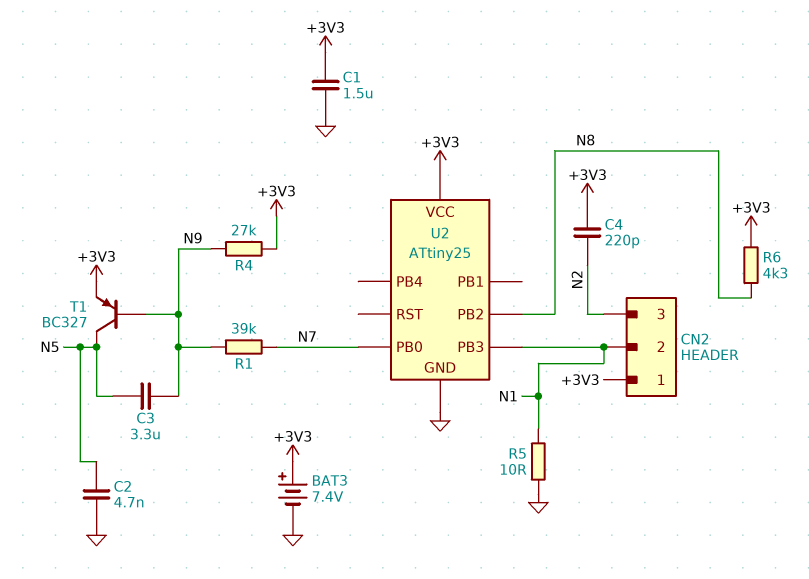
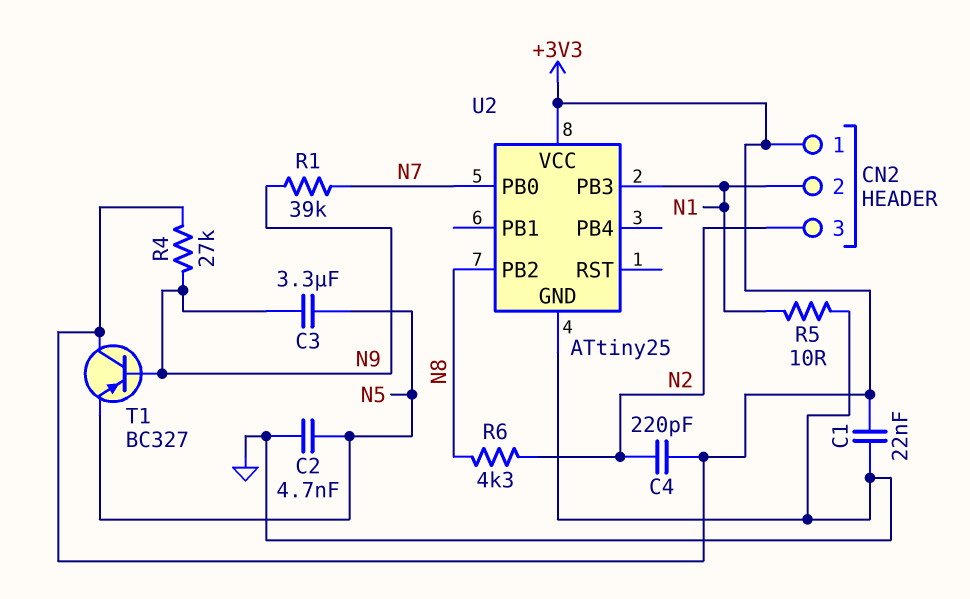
BAT3: 7.4V (plus +3V3, minus GND) -> none
C1: 1.5uF (+3V3, GND) -> 22nF (+3V3, GND)
R6: 4.3k (+3V3, N8) -> 4.3k (N2, N8)
T1: PNP BC327 (B N9, C N5, E +3V3) -> PNP BC327 (B N9, C +3V3, E N5)

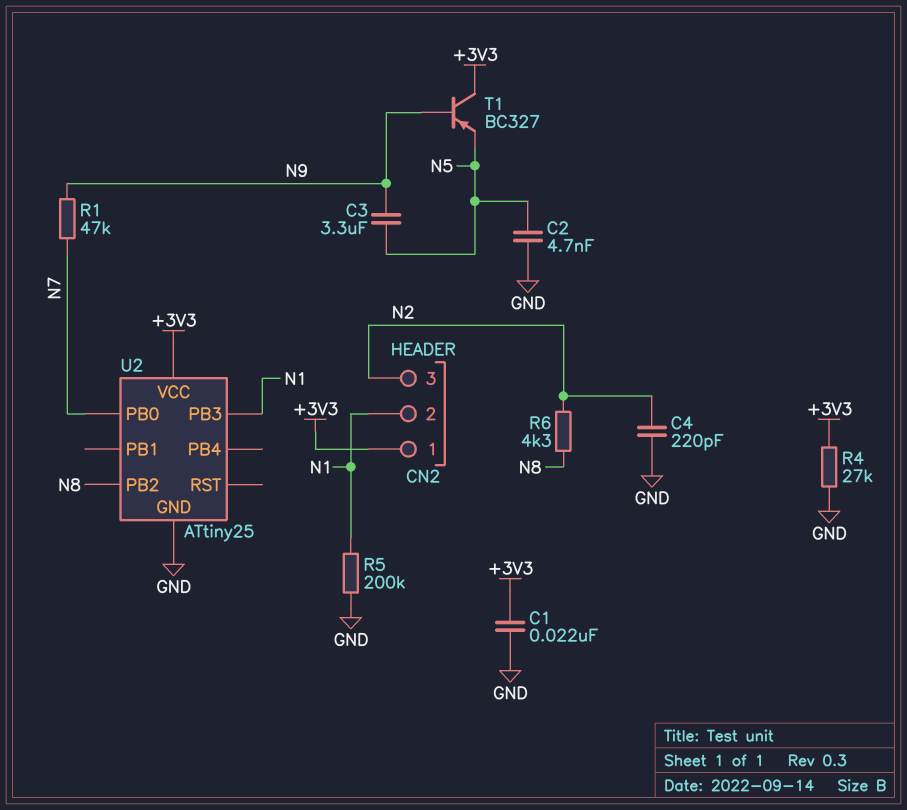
C4: 220pF (+3V3, N2) -> 220pF (GND, N2)
R1: 39k (N7, N9) -> 47k (N7, N9)
R4: 27k (+3V3, N9) -> 27k (+3V3, GND)
R5: 10 (GND, N1) -> 200k (GND, N1)

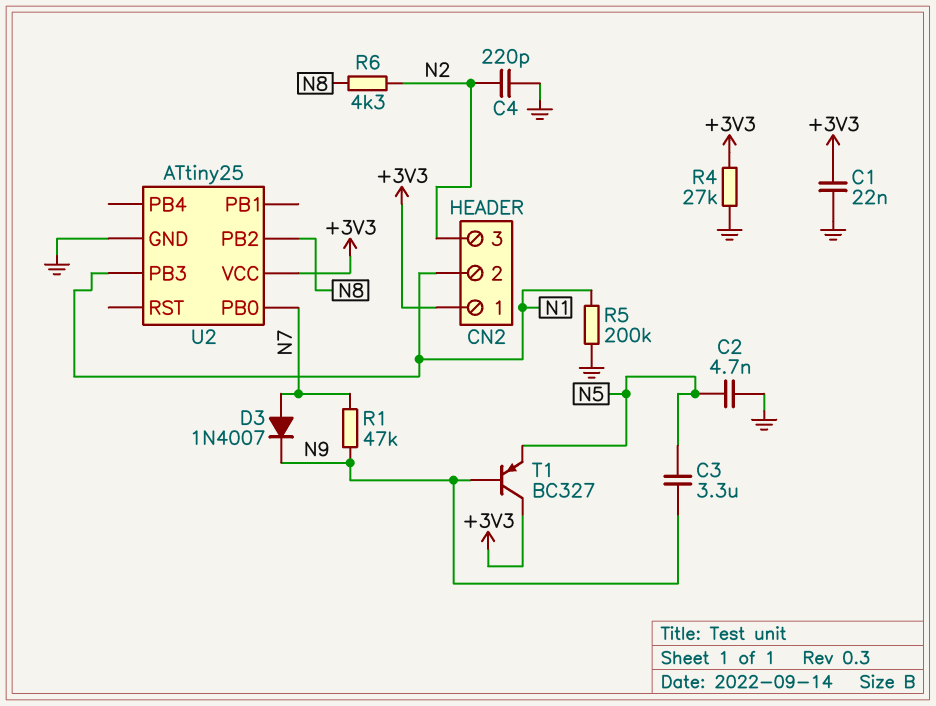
D3: none -> diode 1N4007 (A N7, K N9)

